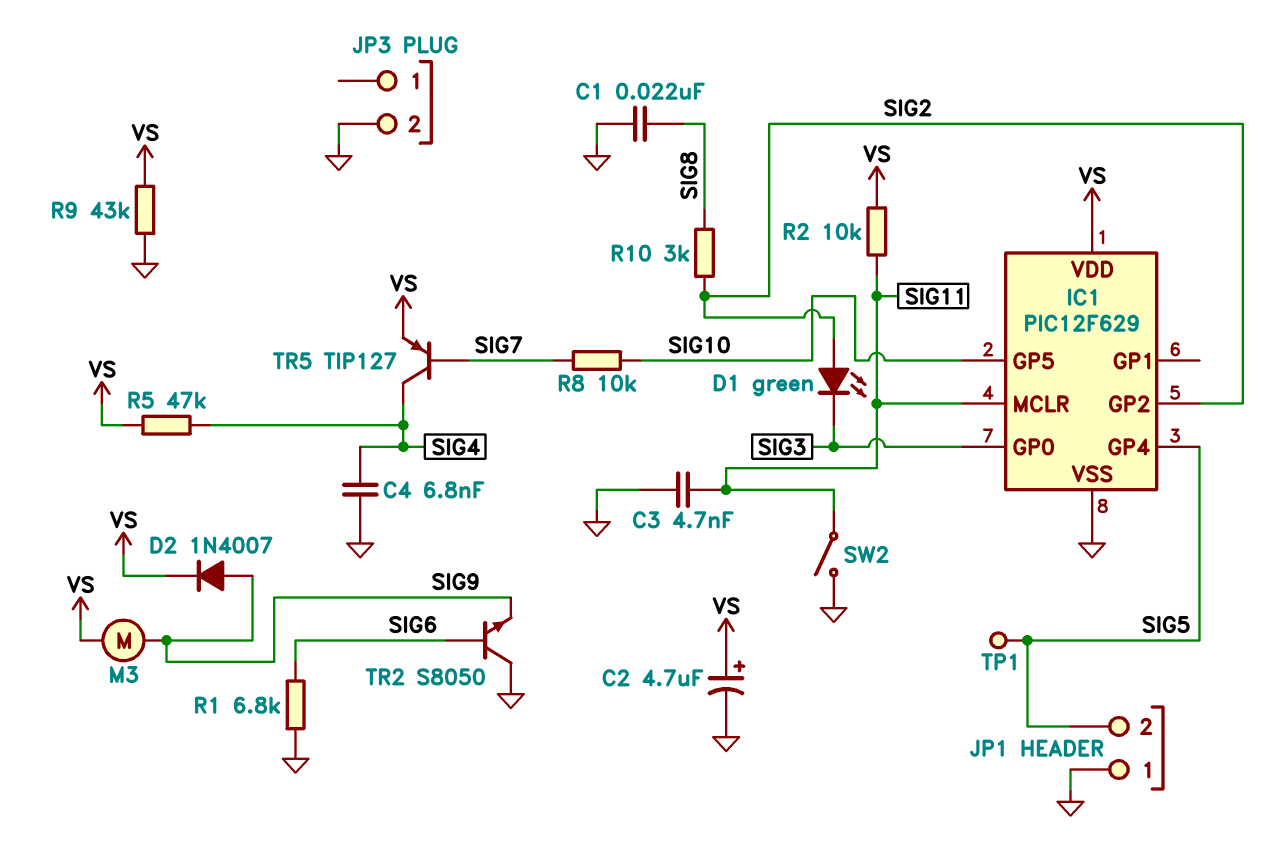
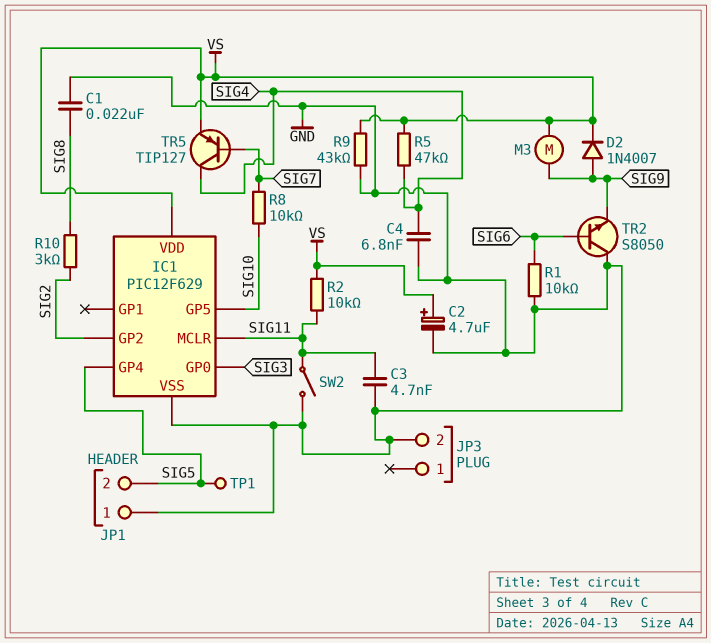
D1: LED green (A SIG2, K SIG3) -> none
R1: 6.8k (GND, SIG6) -> 10k (GND, SIG6)

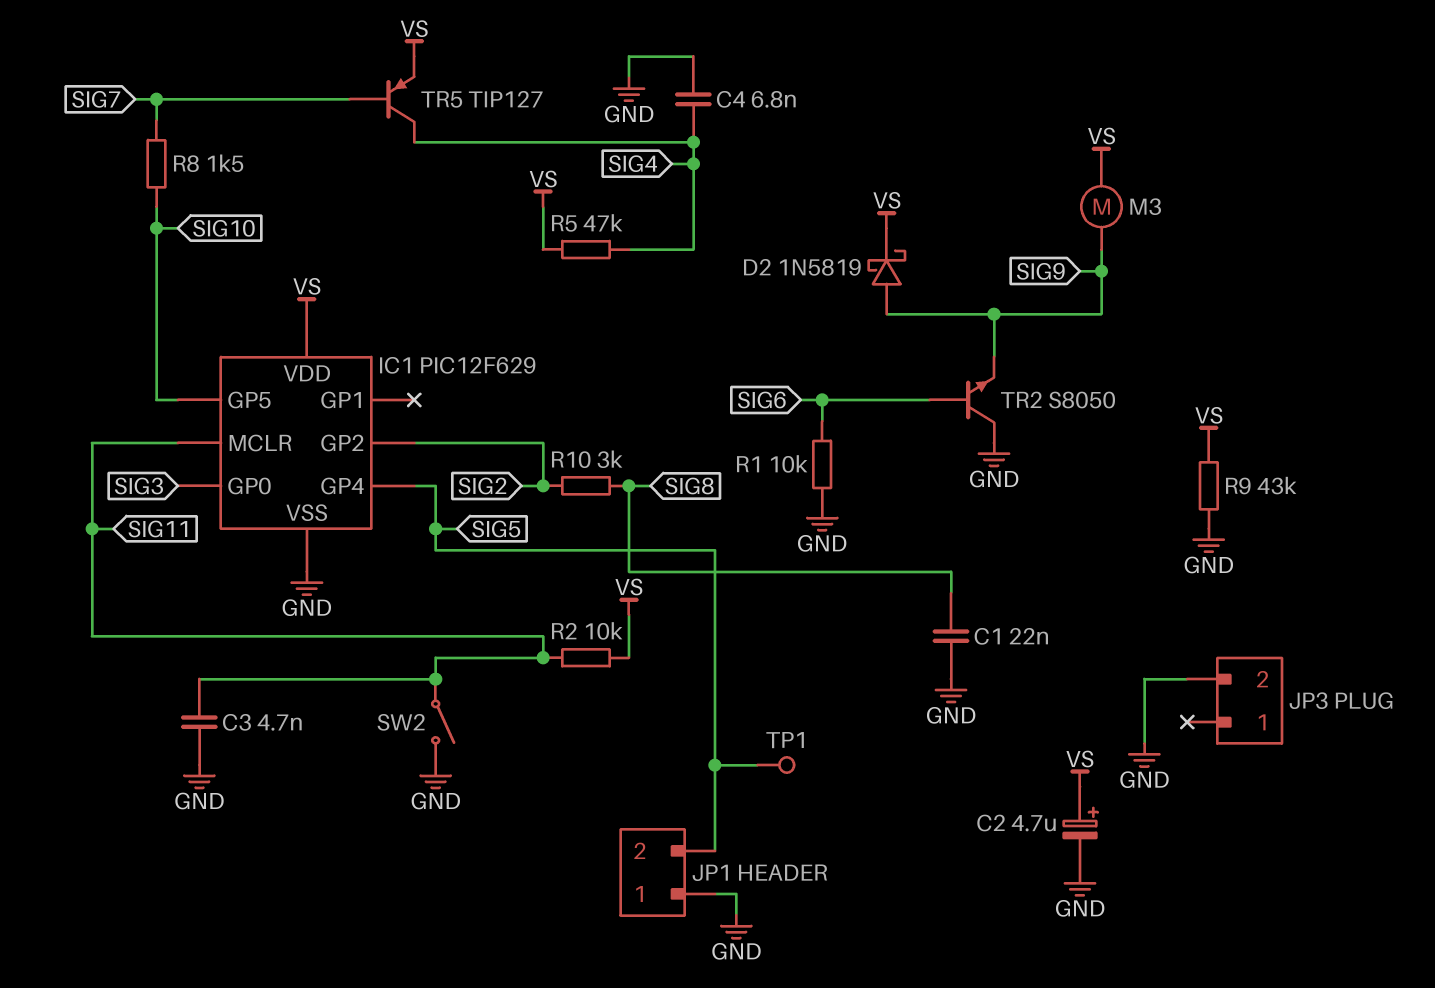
D2: diode 1N4007 (A SIG9, K VS) -> schottky 1N5819 (A SIG9, K VS)
R8: 10k (SIG7, SIG10) -> 1.5k (SIG7, SIG10)

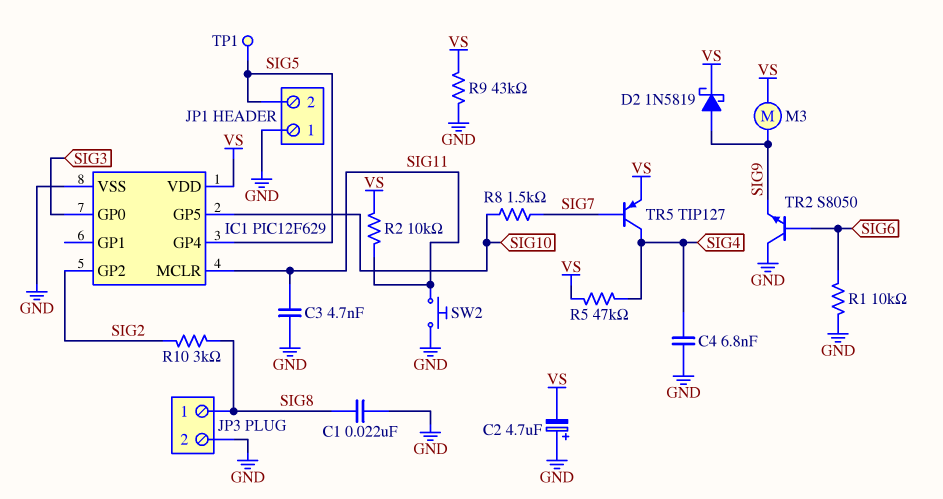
C2: 4.7uF (plus VS, minus GND) -> 4.7uF (plus GND, minus VS)
JP3 pin 1: none -> SIG8
SW2: switch (GND, SIG11) -> button (GND, SIG11)

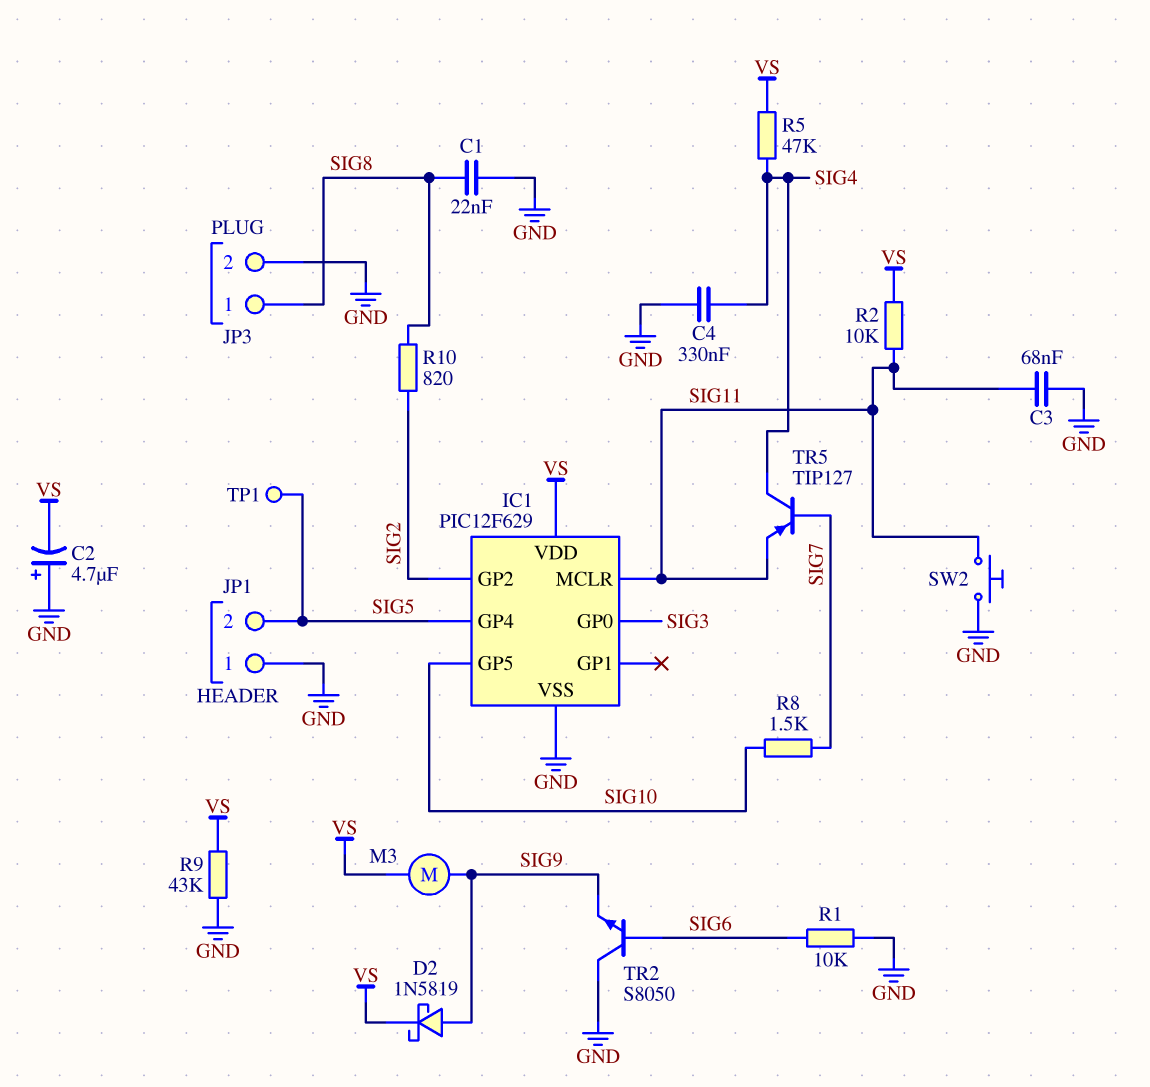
C3: 4.7nF (GND, SIG11) -> 68nF (GND, SIG11)
C4: 6.8nF (GND, SIG4) -> 330nF (GND, SIG4)
R10: 3k (SIG2, SIG8) -> 820 (SIG2, SIG8)
TR5: PNP TIP127 (B SIG7, C SIG4, E VS) -> PNP TIP127 (B SIG7, C SIG4, E SIG11)

